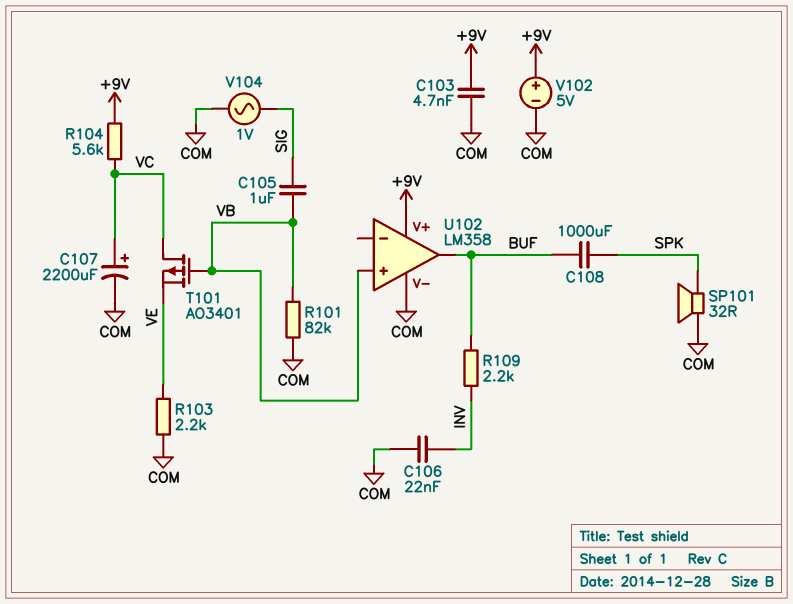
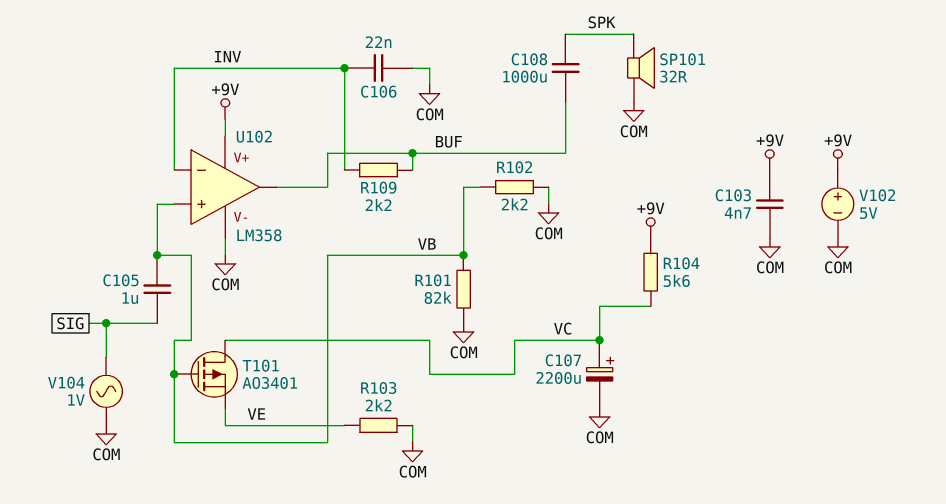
R102: none -> 2.2k (COM, VB)
U102 pin in-: none -> INV

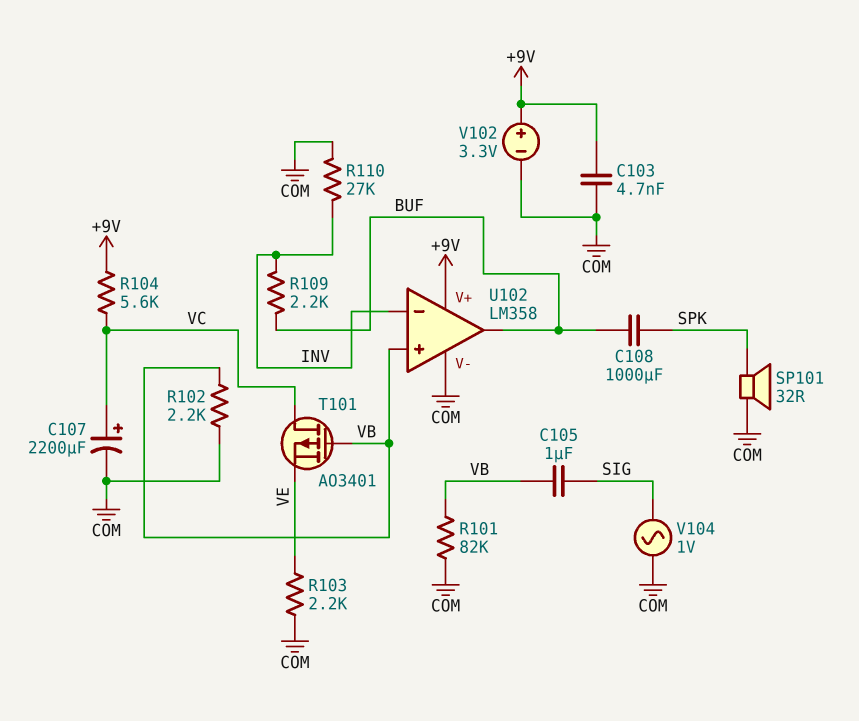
C106: 22nF (COM, INV) -> none
R110: none -> 27k (COM, INV)
V102: 5V (plus +9V, minus COM) -> 3.3V (plus +9V, minus COM)

